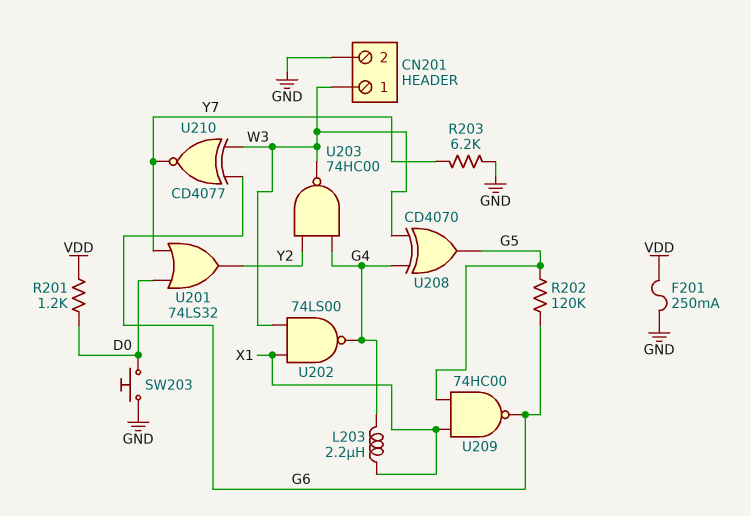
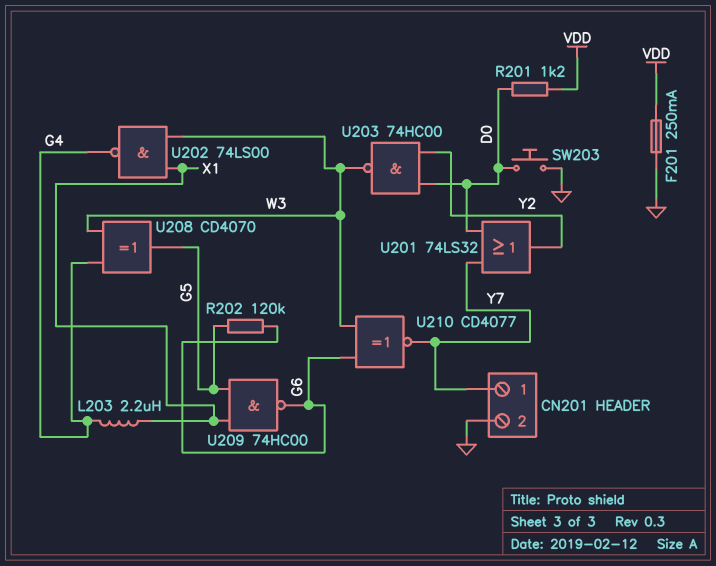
CN201 pin 1: W3 -> Y7
R203: 6.2k (GND, Y7) -> none
U203: NAND 74HC00 (in G4, in Y2, out W3) -> NAND 74HC00 (in D0, in Y2, out W3)

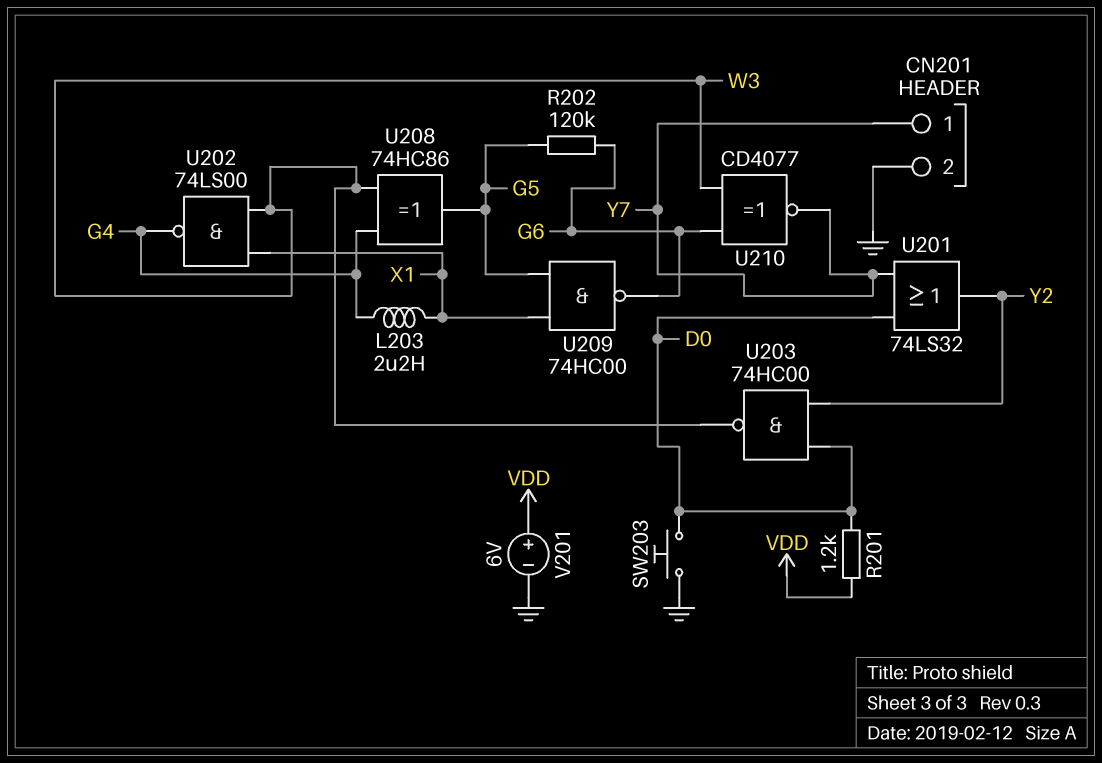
F201: 250mA (GND, VDD) -> none
U208: XOR CD4070 (in G4, in W3, out G5) -> XOR 74HC86 (in G4, in W3, out G5)
V201: none -> 6V (plus VDD, minus GND)

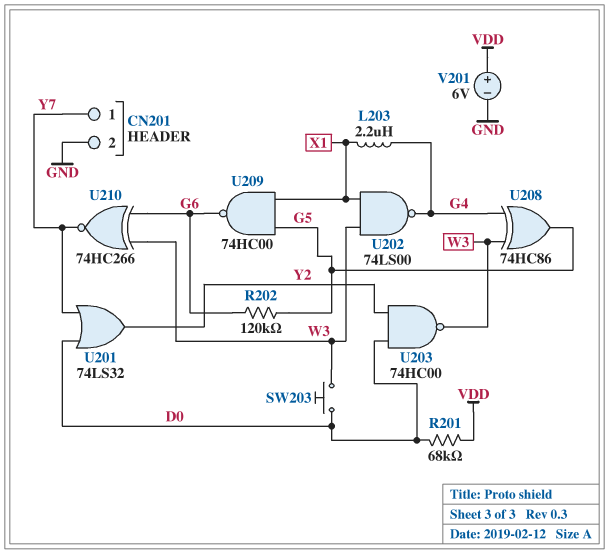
R201: 1.2k (D0, VDD) -> 68k (D0, VDD)
SW203: button (D0, GND) -> button (D0, W3)
U210: XNOR CD4077 (in G6, in W3, out Y7) -> XNOR 74HC266 (in G6, in W3, out Y7)

